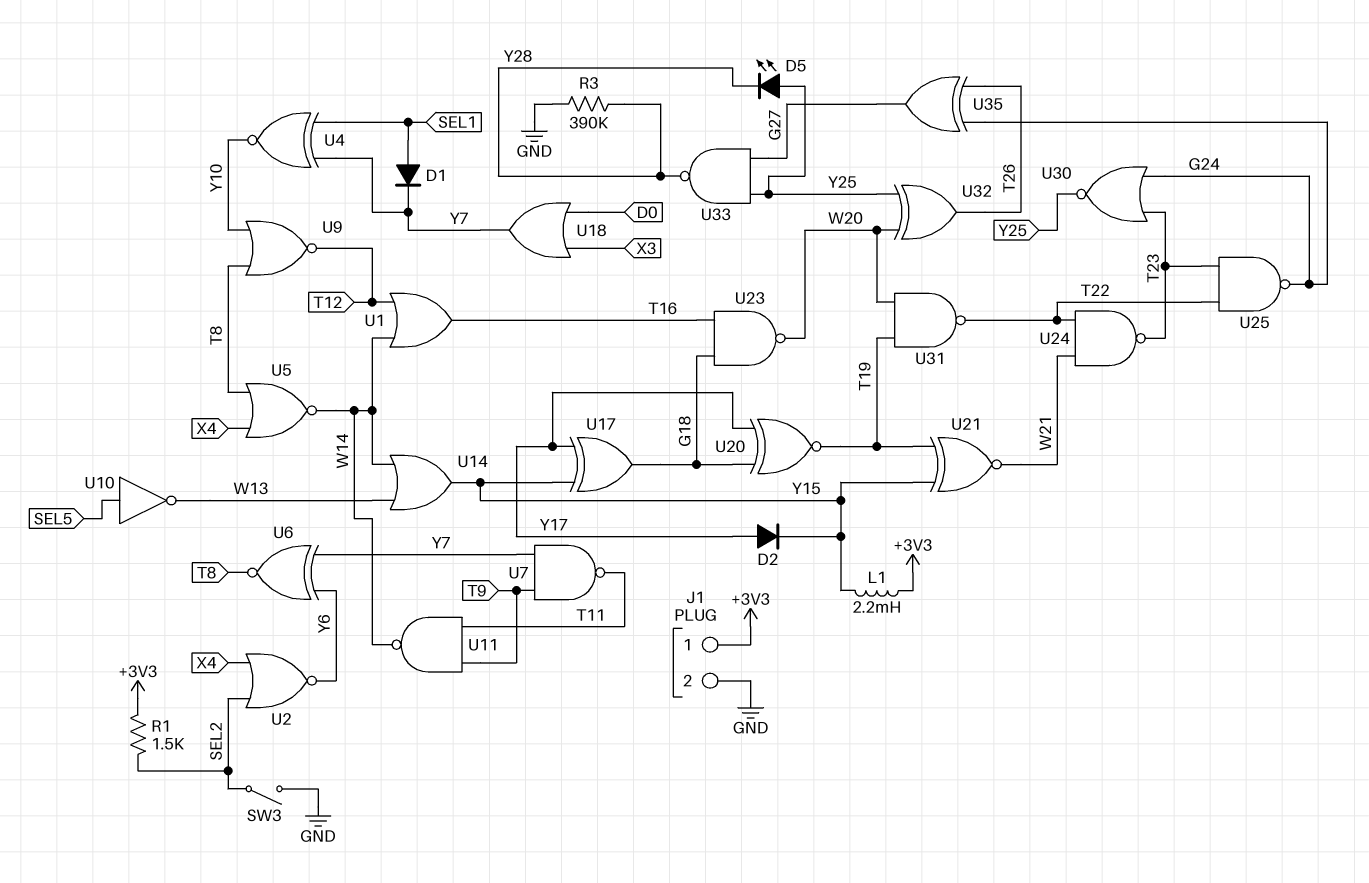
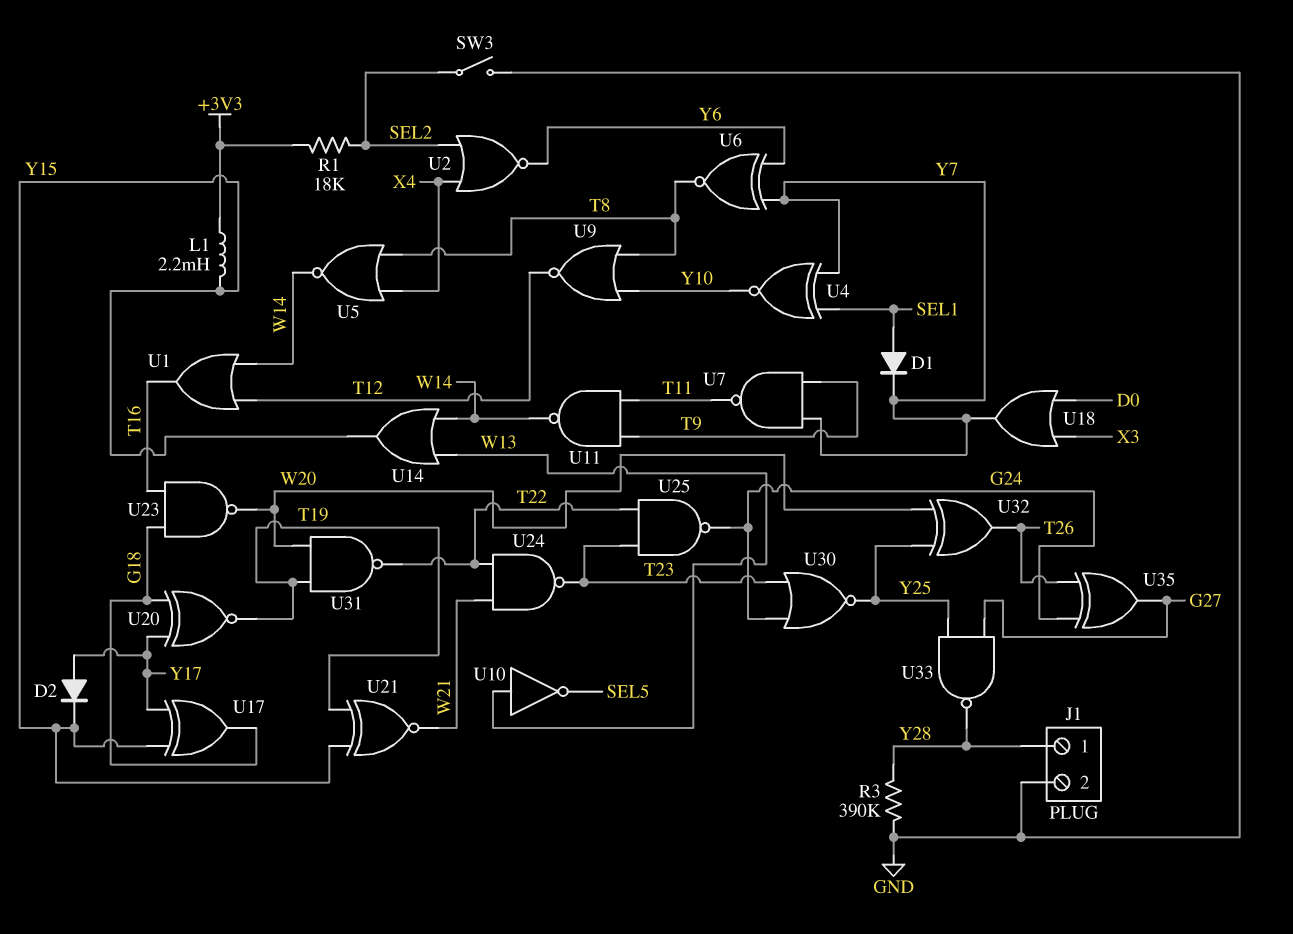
D5: LED (A Y25, K Y28) -> none
J1 pin 1: +3V3 -> Y28
R1: 1.5k (+3V3, SEL2) -> 18k (+3V3, SEL2)
U10: NOT (in SEL5, out W13) -> NOT (in W13, out SEL5)

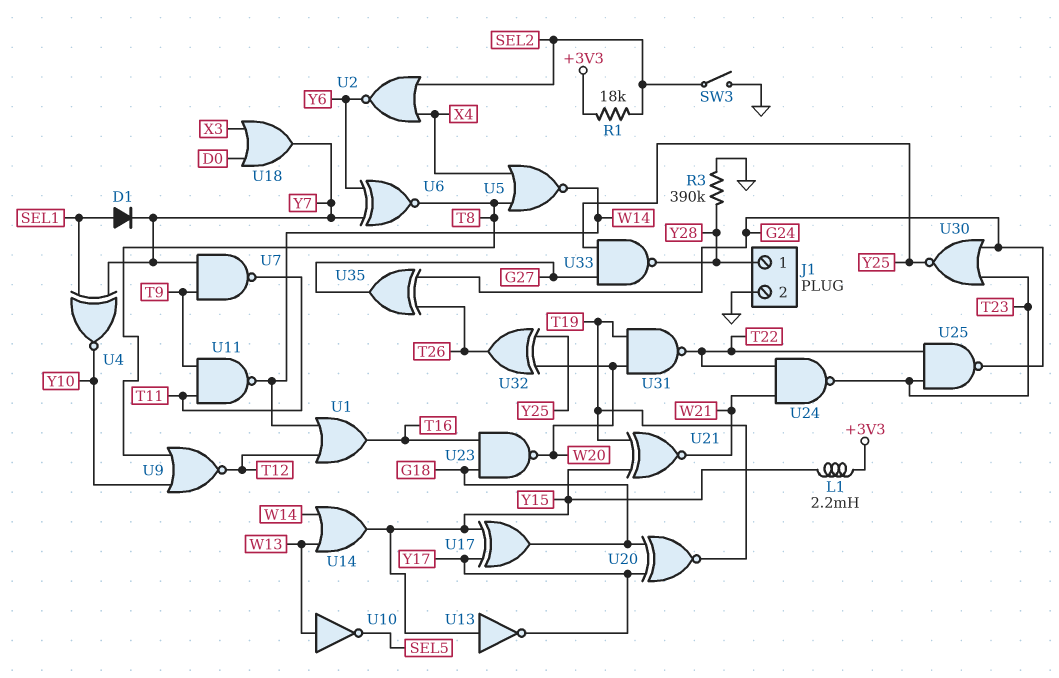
D2: diode (A Y17, K Y15) -> none
U13: none -> NOT (in Y15, out Y17)

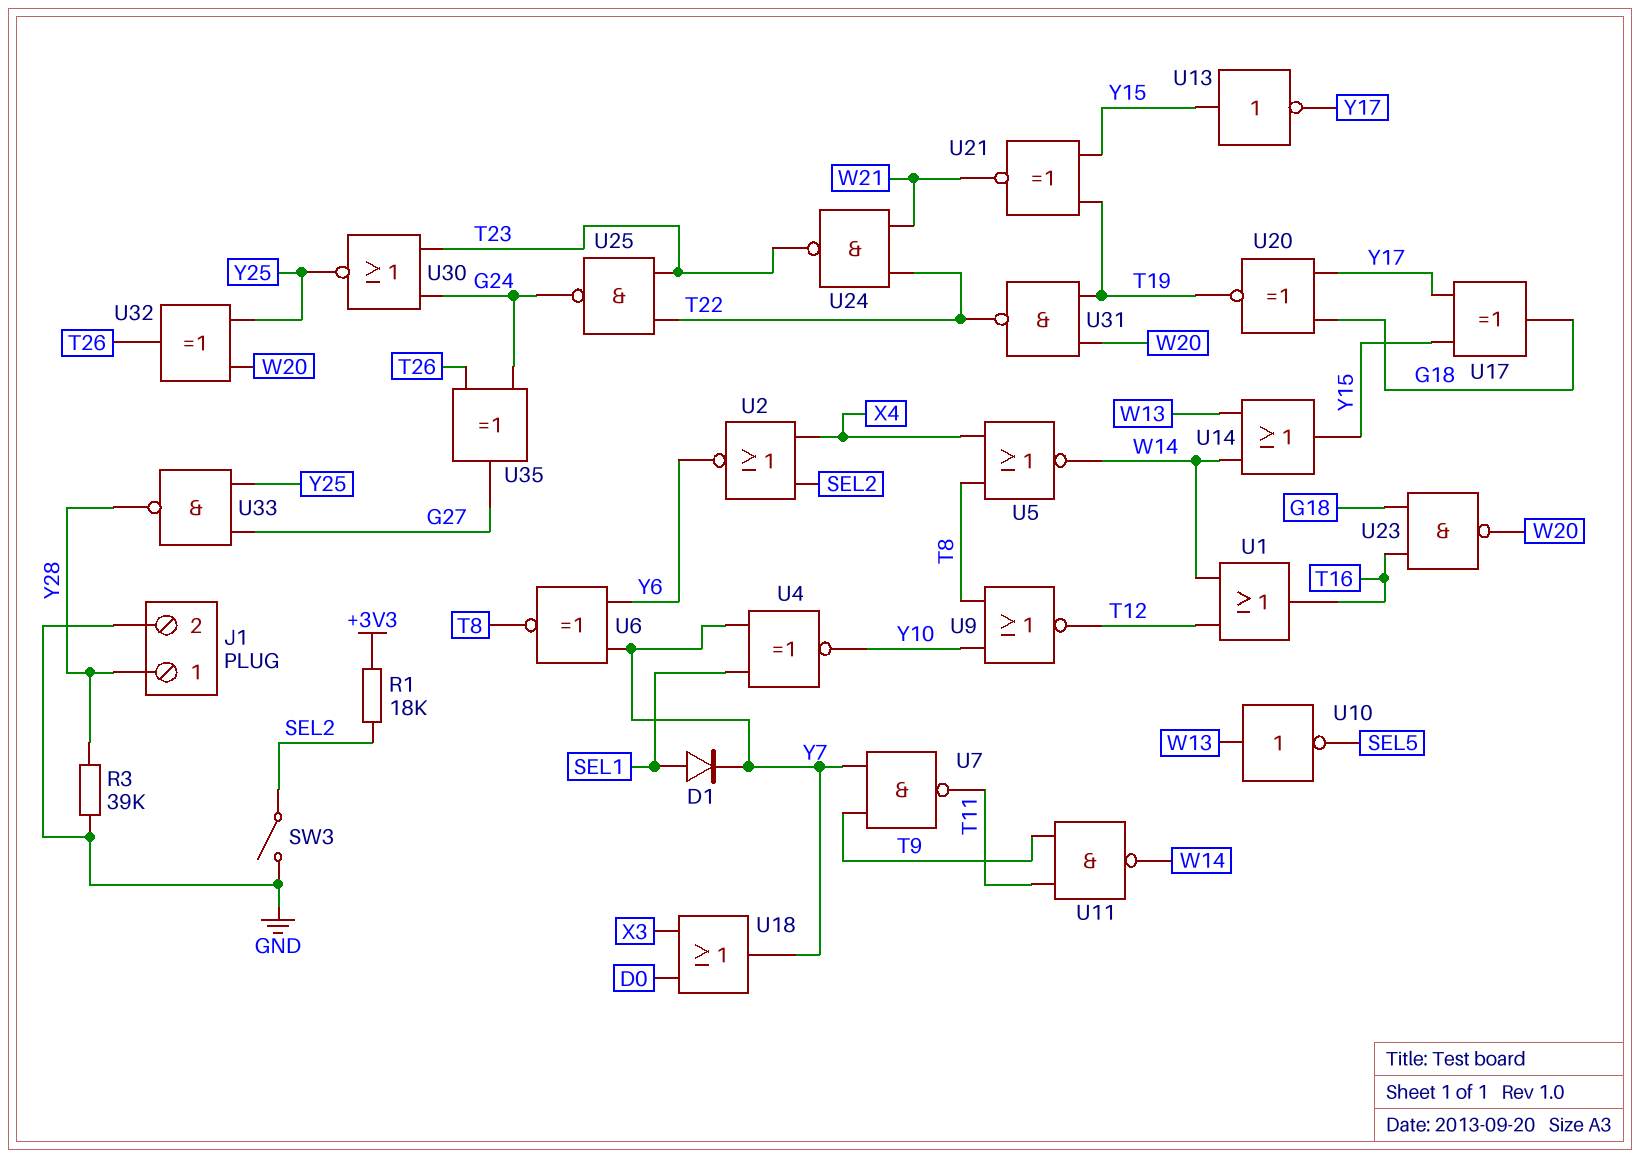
L1: 2.2mH (+3V3, Y15) -> none
R3: 390k (GND, Y28) -> 39k (GND, Y28)

